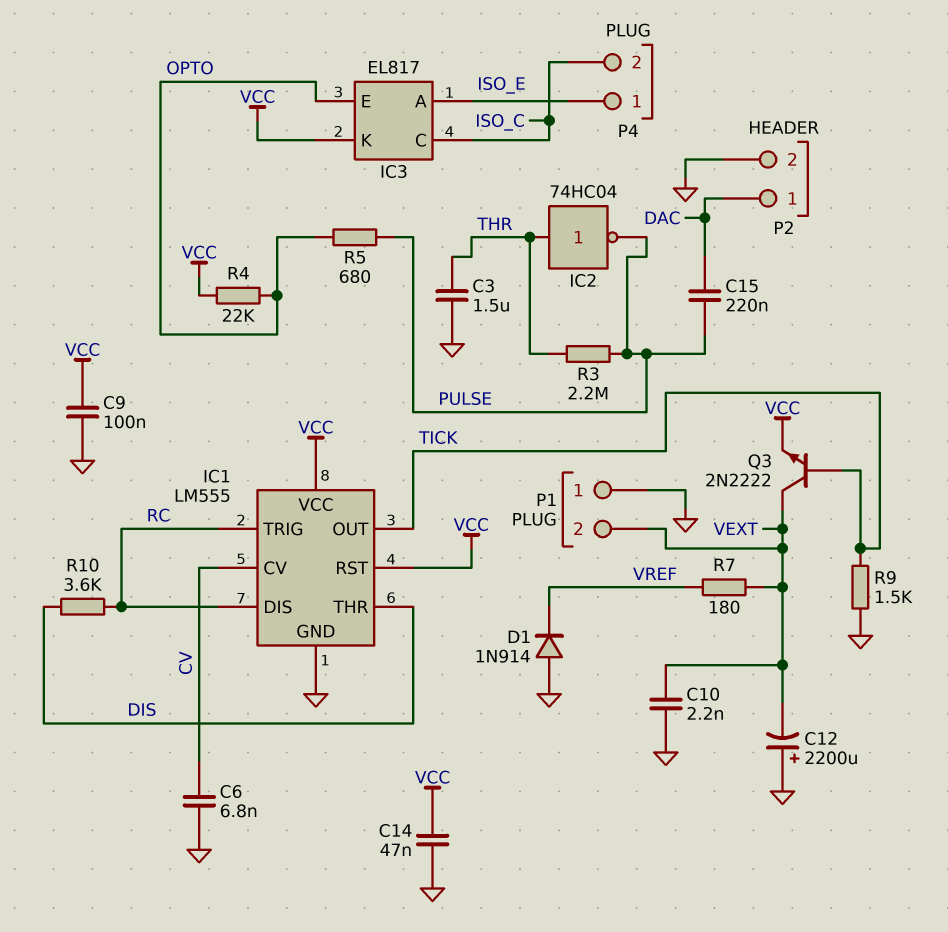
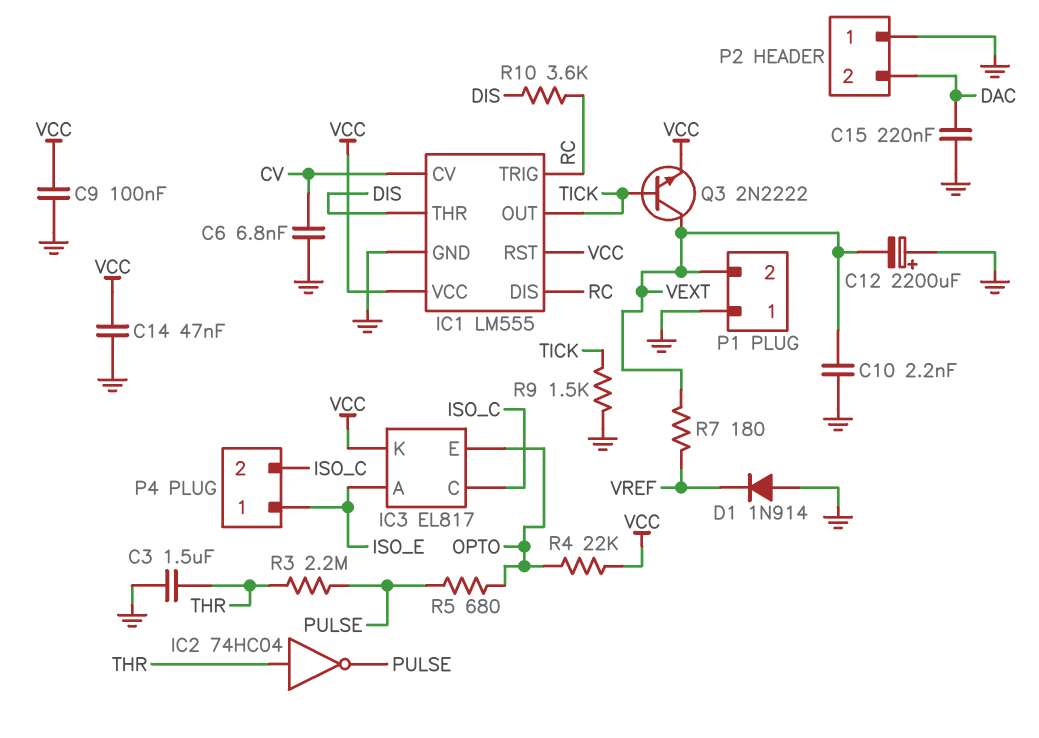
C15: 220nF (DAC, PULSE) -> 220nF (DAC, GND)
P2 pin 1: DAC -> GND
P2 pin 2: GND -> DAC

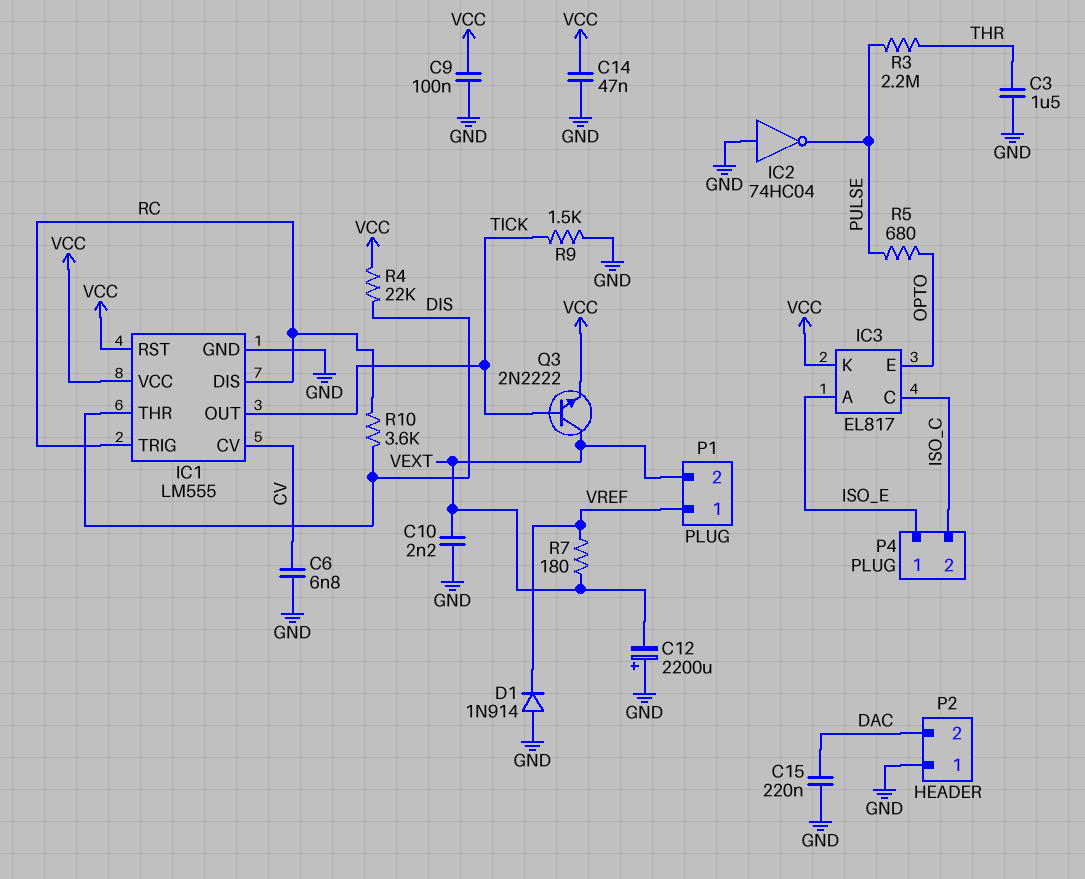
IC2: NOT 74HC04 (in THR, out PULSE) -> NOT 74HC04 (in GND, out PULSE)
P1 pin 1: GND -> VREF
R4: 22k (OPTO, VCC) -> 22k (DIS, VCC)

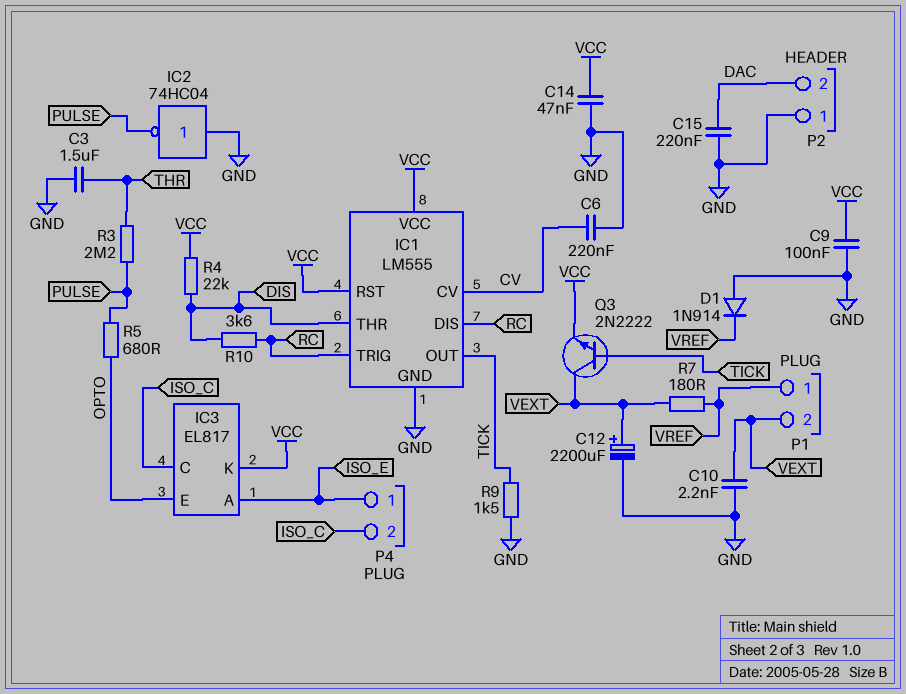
C6: 6.8nF (CV, GND) -> 220nF (CV, GND)
C12: 2200uF (plus GND, minus VEXT) -> 2200uF (plus VEXT, minus GND)

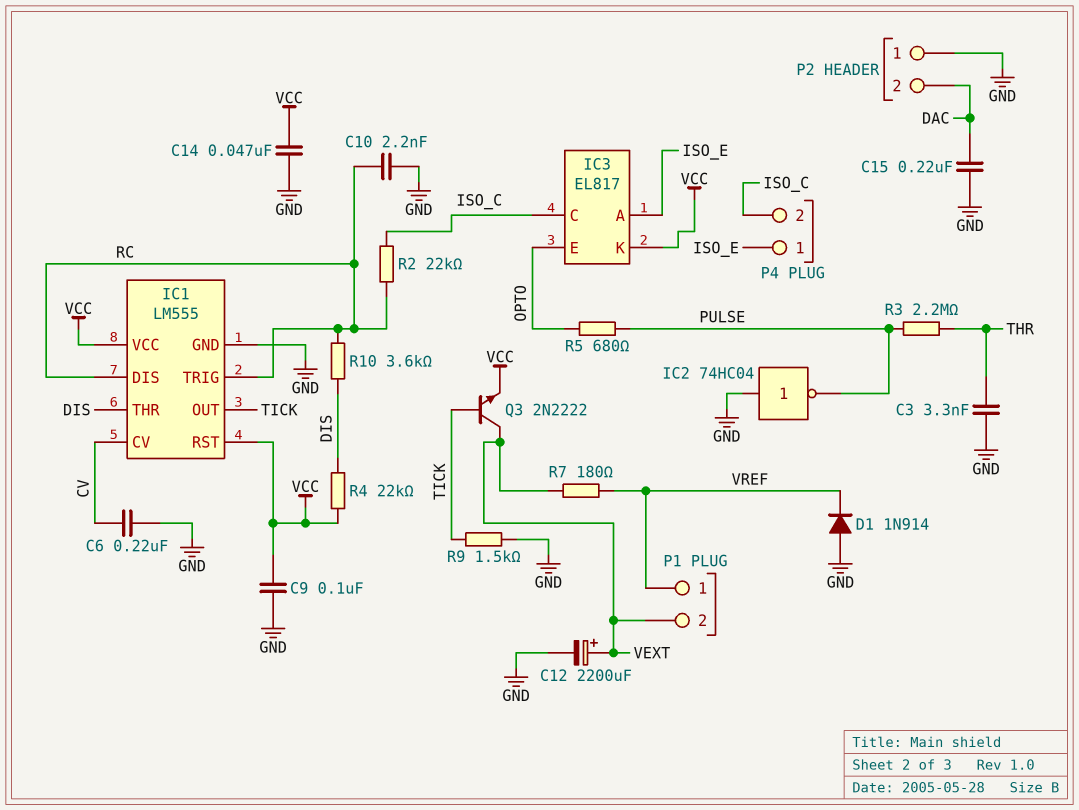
C3: 1.5uF (GND, THR) -> 3.3nF (GND, THR)
C10: 2.2nF (GND, VEXT) -> 2.2nF (GND, RC)
R2: none -> 22k (ISO_C, RC)

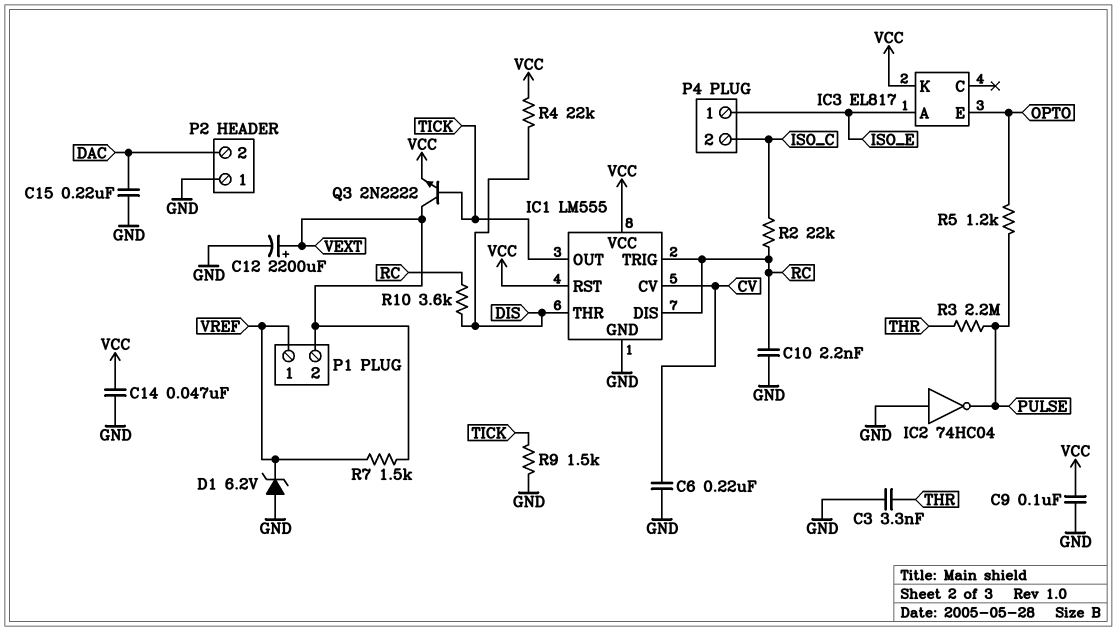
D1: diode 1N914 (A GND, K VREF) -> zener 6.2V (A GND, K VREF)
IC3 pin C: ISO_C -> none
R5: 680 (OPTO, PULSE) -> 1.2k (OPTO, PULSE)
R7: 180 (VEXT, VREF) -> 1.5k (VEXT, VREF)

